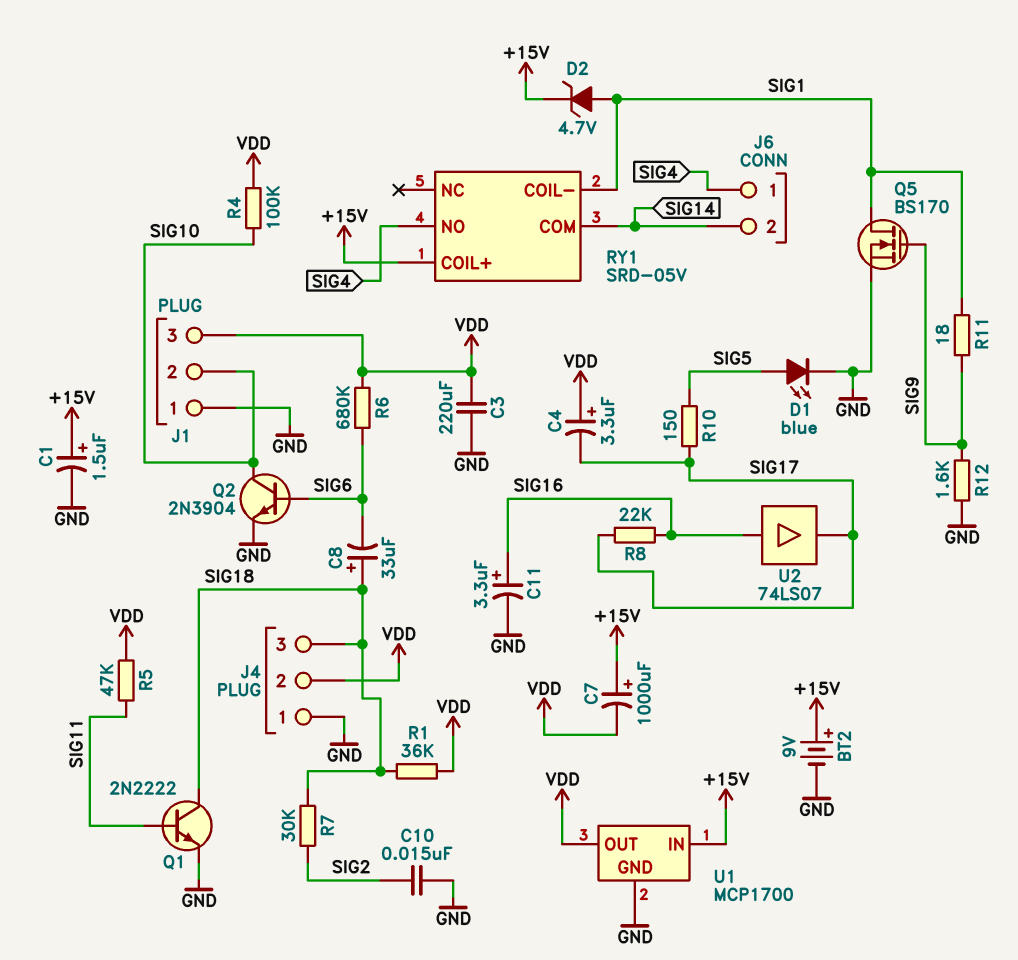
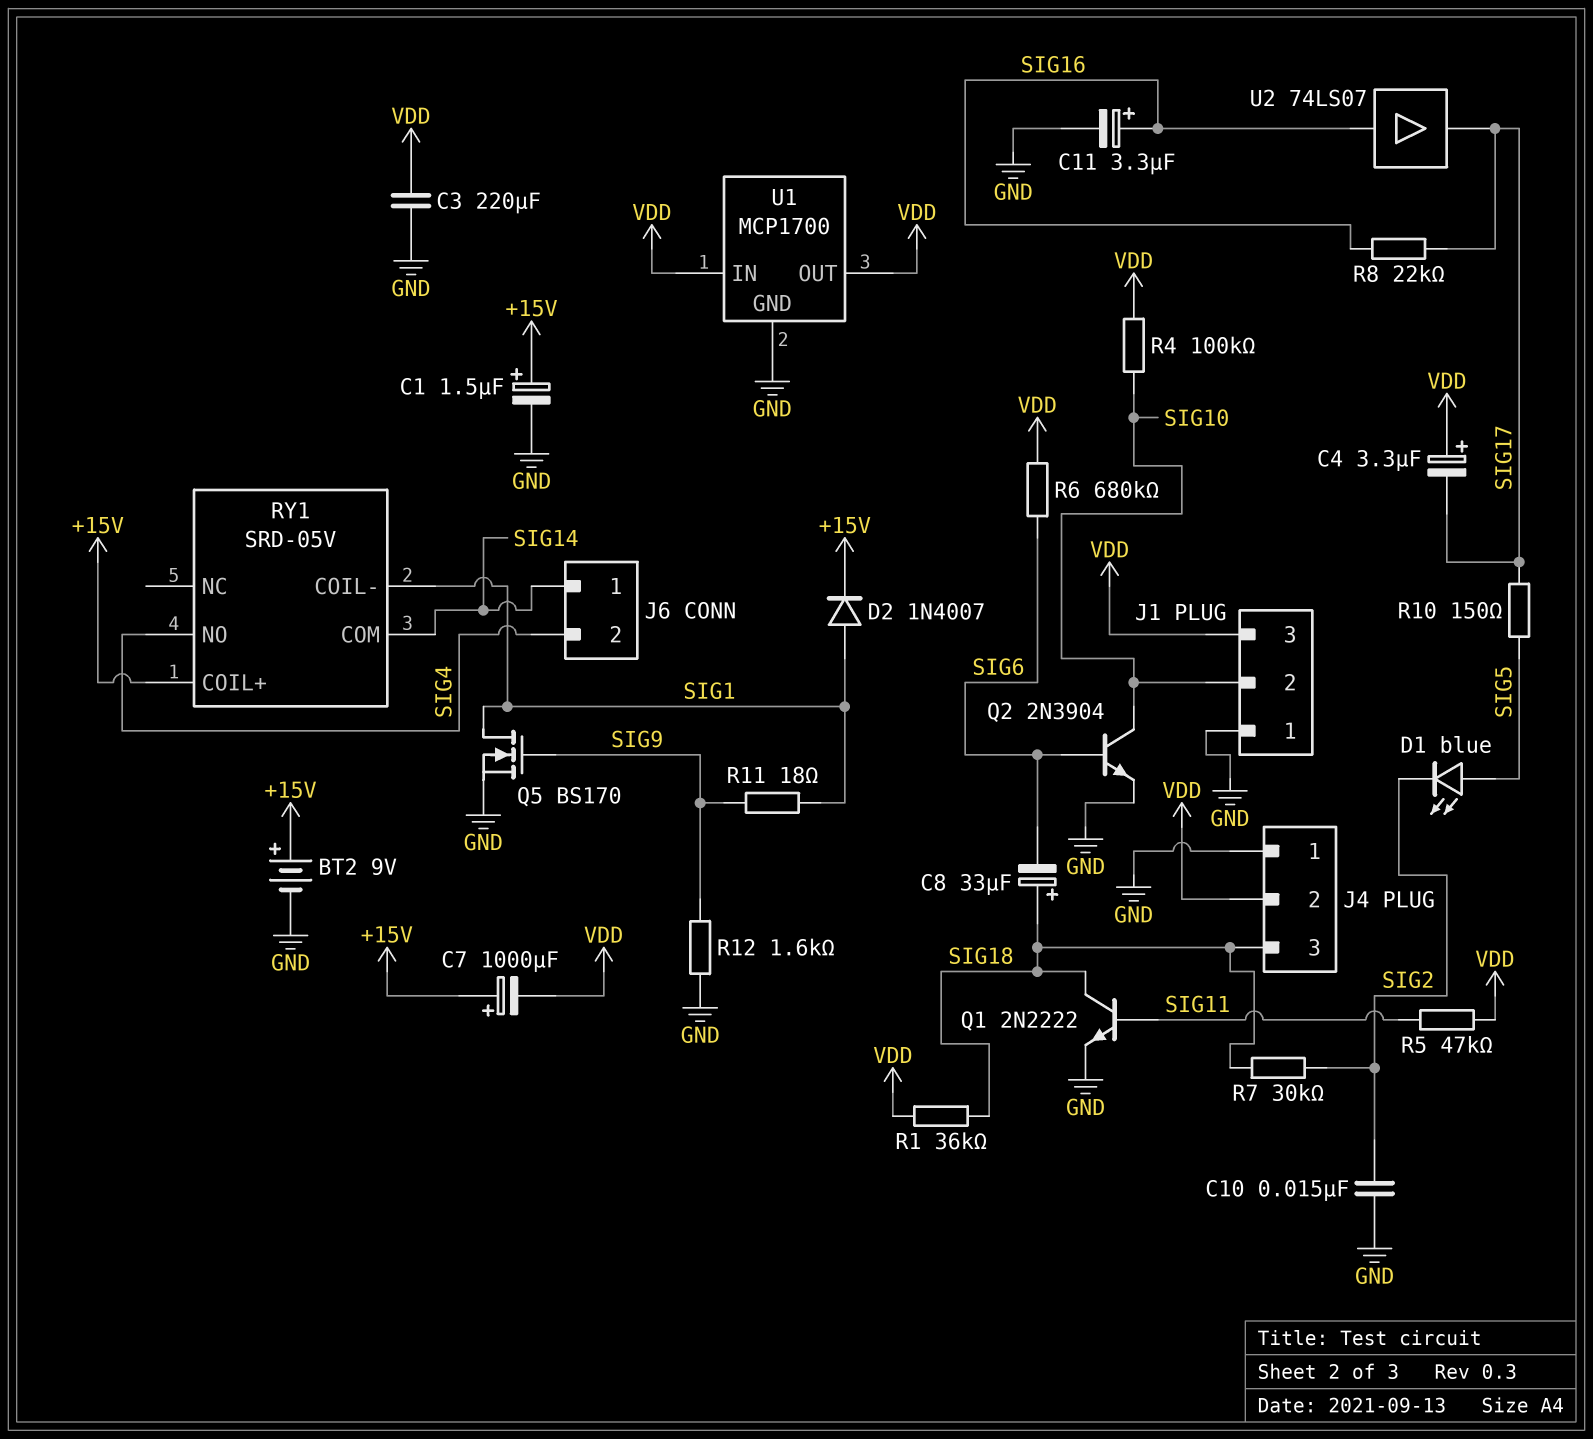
D1: LED blue (A SIG5, K GND) -> LED blue (A SIG5, K SIG2)
D2: zener 4.7V (A SIG1, K +15V) -> diode 1N4007 (A SIG1, K +15V)
J6 pin 1: SIG4 -> SIG14
J6 pin 2: SIG14 -> SIG4
U1 pin IN: +15V -> VDD

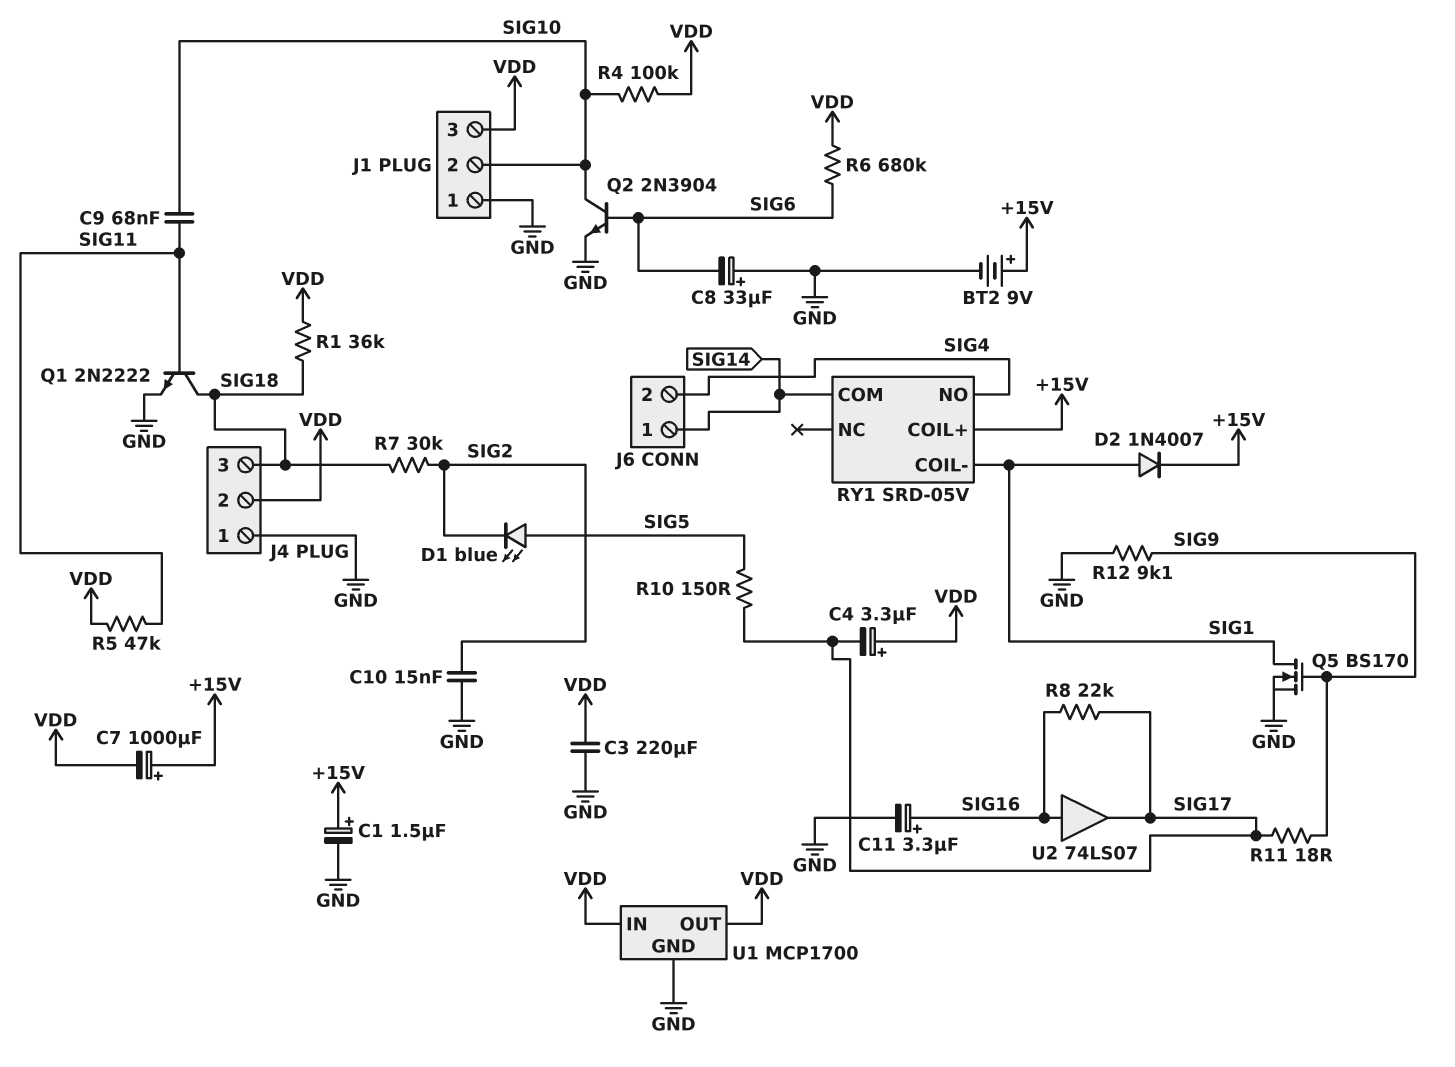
C8: 33uF (plus SIG18, minus SIG6) -> 33uF (plus GND, minus SIG6)
C9: none -> 68nF (SIG10, SIG11)
R11: 18 (SIG1, SIG9) -> 18 (SIG9, SIG17)
R12: 1.6k (GND, SIG9) -> 9.1k (GND, SIG9)

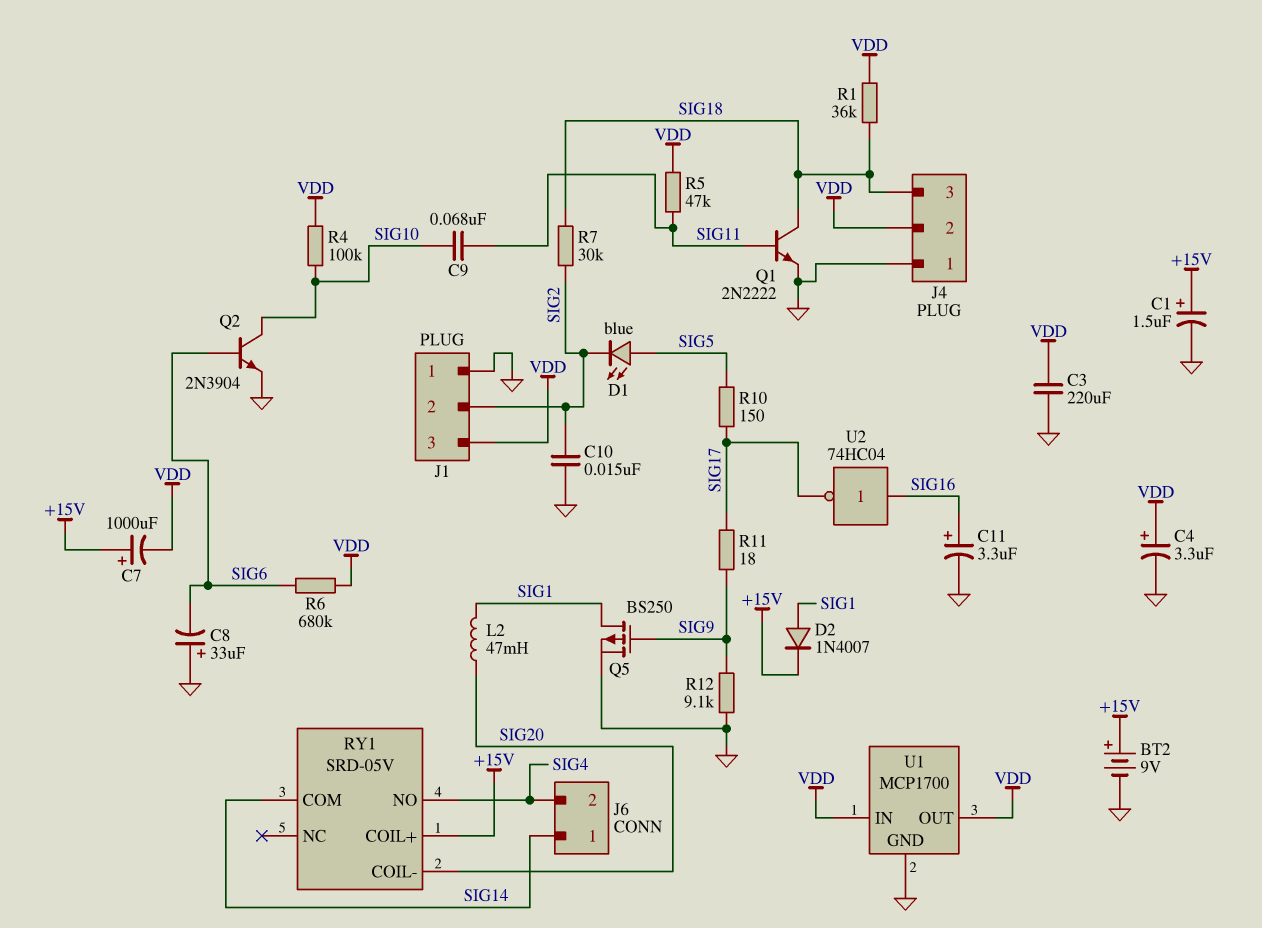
C4: 3.3uF (plus VDD, minus SIG17) -> 3.3uF (plus VDD, minus GND)
J1 pin 2: SIG10 -> SIG2
L2: none -> 47mH (SIG1, SIG20)
Q5: NMOS BS170 (G SIG9, D SIG1, S GND) -> PMOS BS250 (G SIG9, D SIG1, S GND)
R8: 22k (SIG16, SIG17) -> none
RY1 pin COIL-: SIG1 -> SIG20
U2: buffer 74LS07 (in SIG16, out SIG17) -> NOT 74HC04 (in SIG16, out SIG17)

